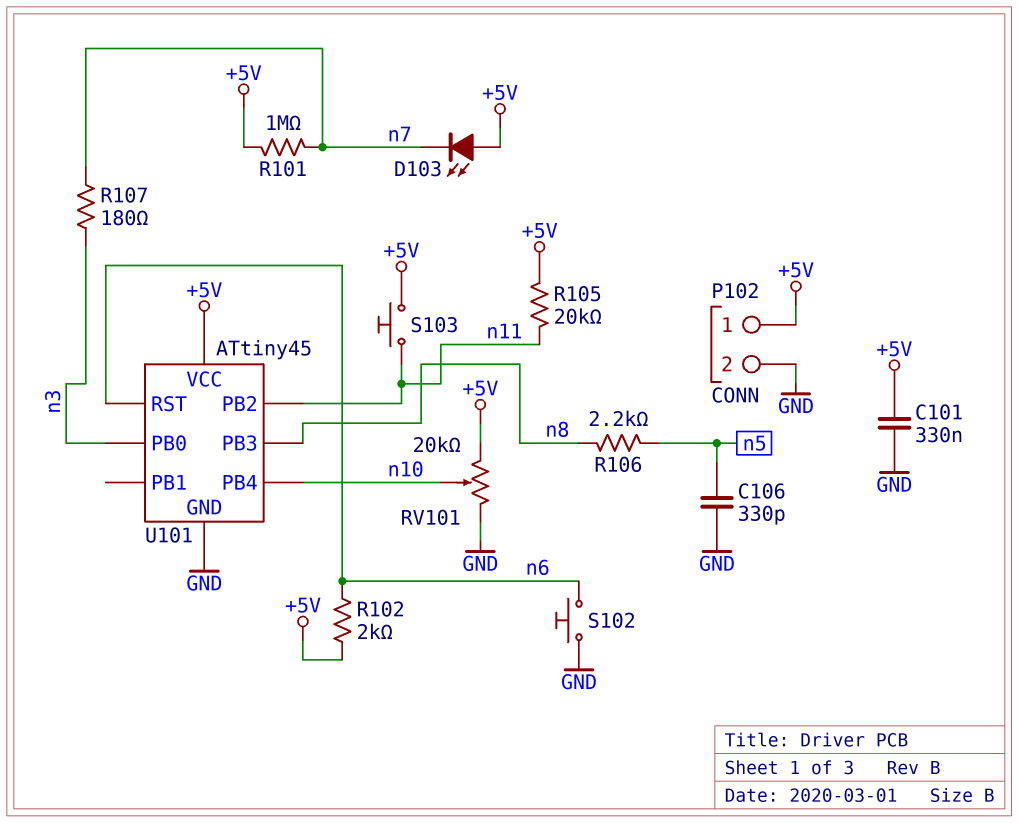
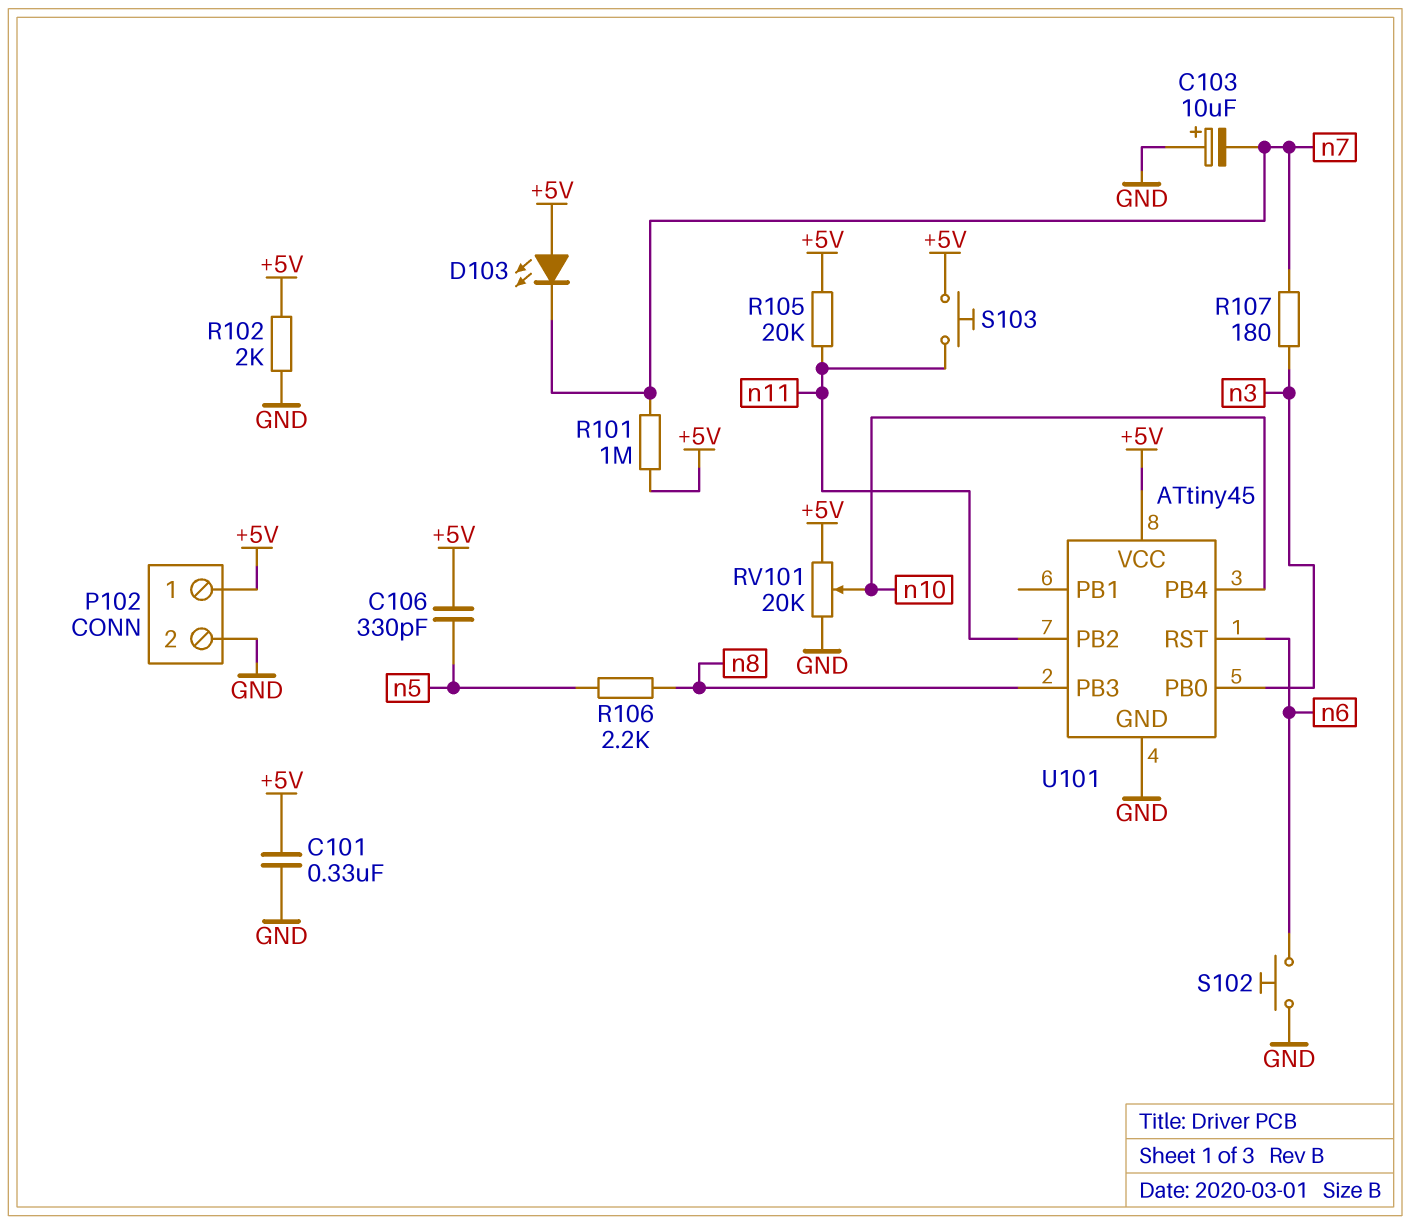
C103: none -> 10uF (plus GND, minus n7)
C106: 330pF (GND, n5) -> 330pF (+5V, n5)
R102: 2k (+5V, n6) -> 2k (+5V, GND)

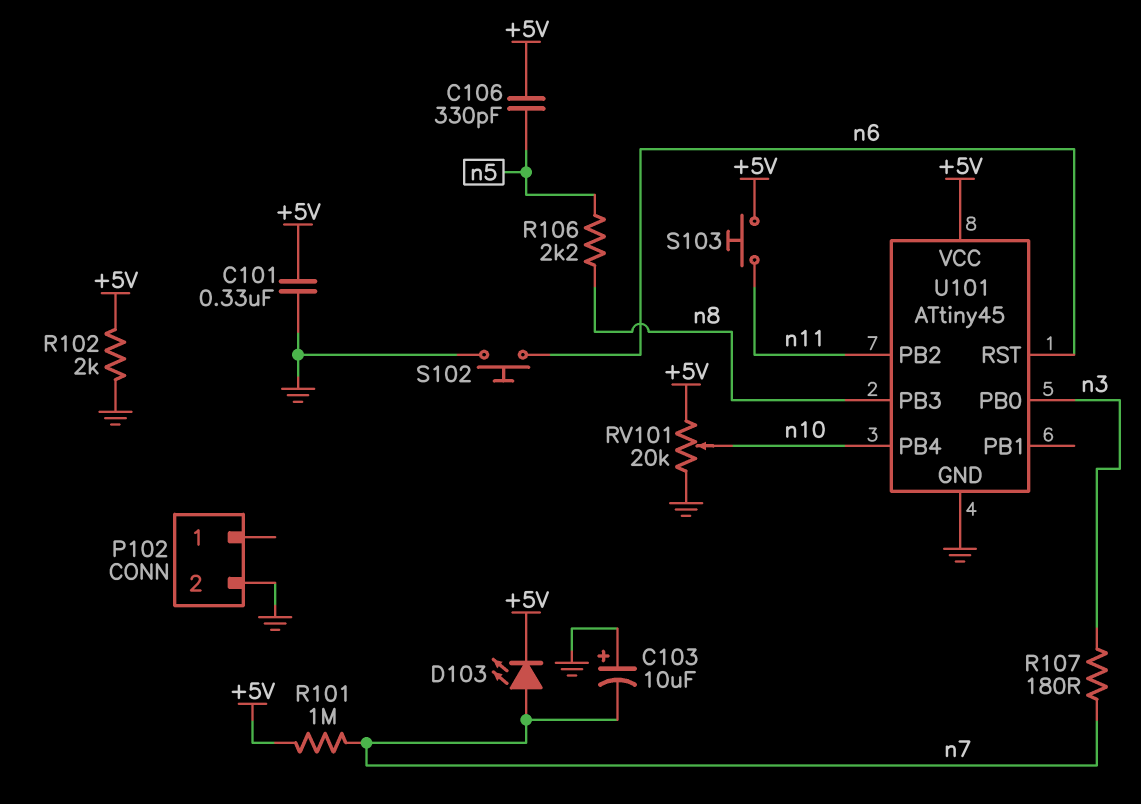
D103: LED (A +5V, K n7) -> LED (A n7, K +5V)
P102 pin 1: +5V -> none
R105: 20k (+5V, n11) -> none

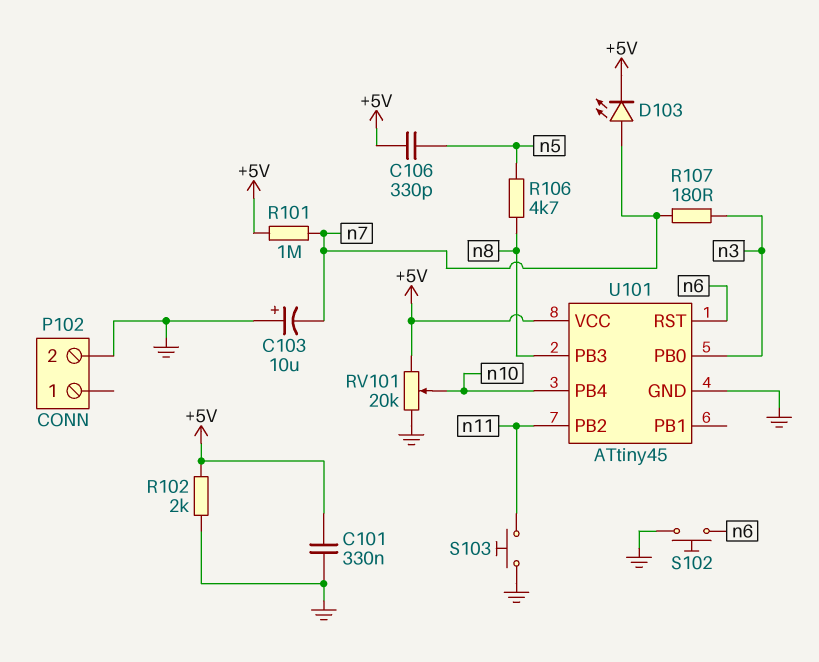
R106: 2.2k (n5, n8) -> 4.7k (n5, n8)
S103: button (+5V, n11) -> button (GND, n11)

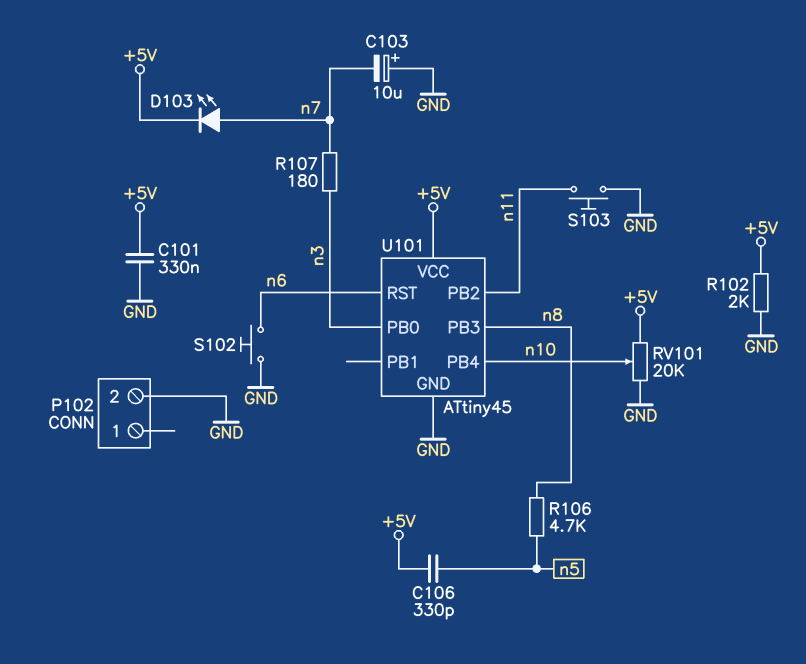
R101: 1M (+5V, n7) -> none

